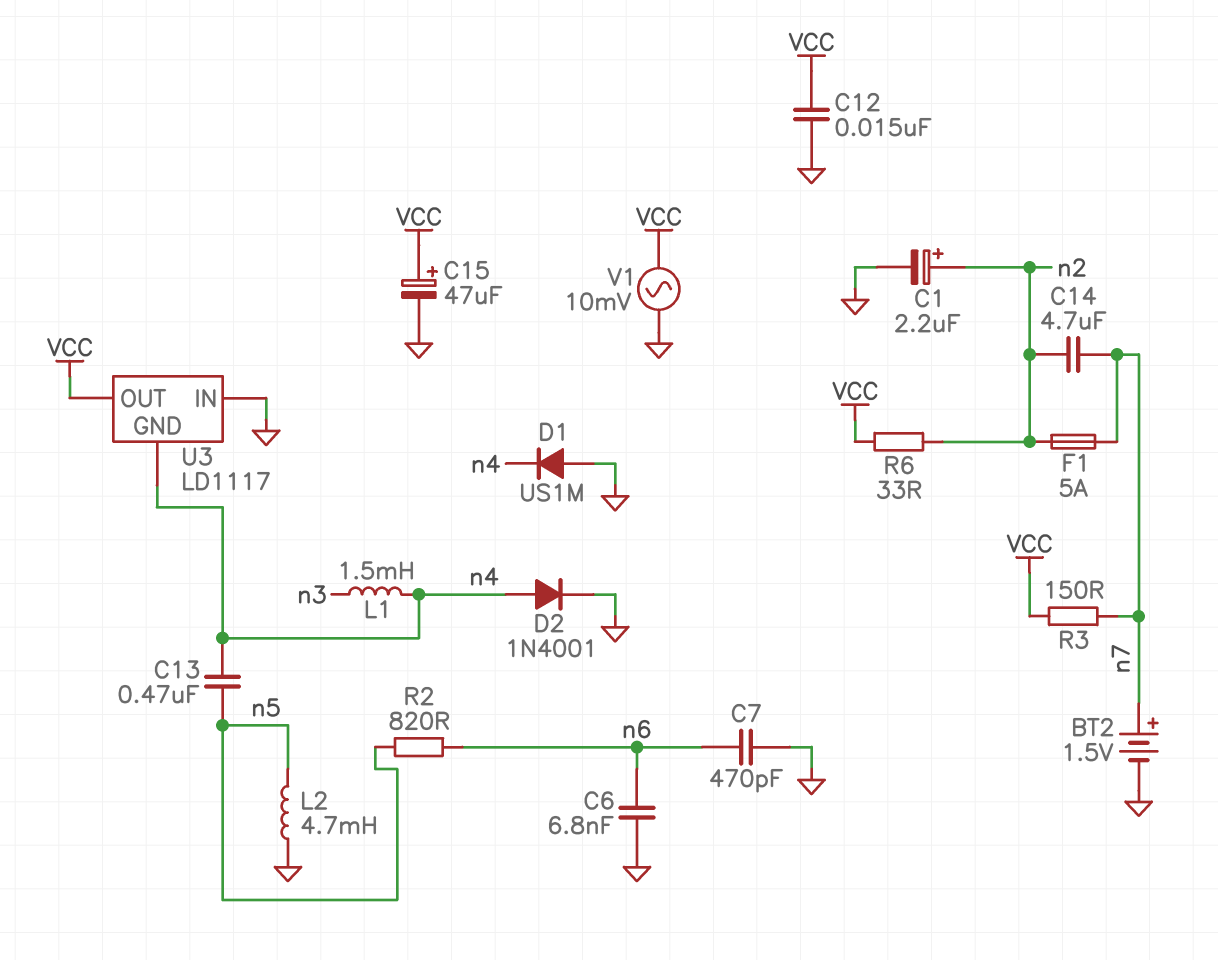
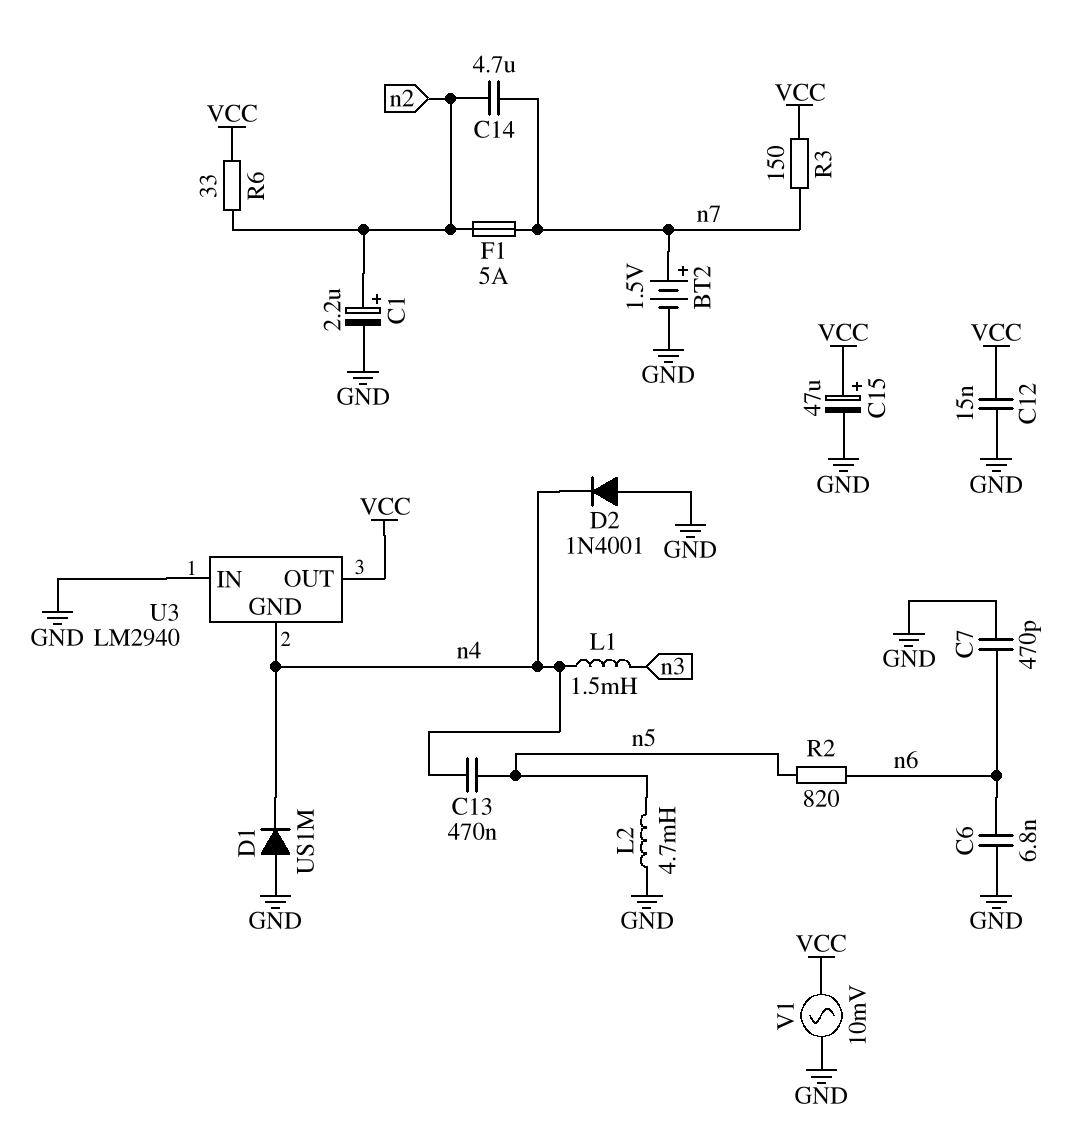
D2: diode 1N4001 (A n4, K GND) -> diode 1N4001 (A GND, K n4)
U3: LD1117 -> LM2940

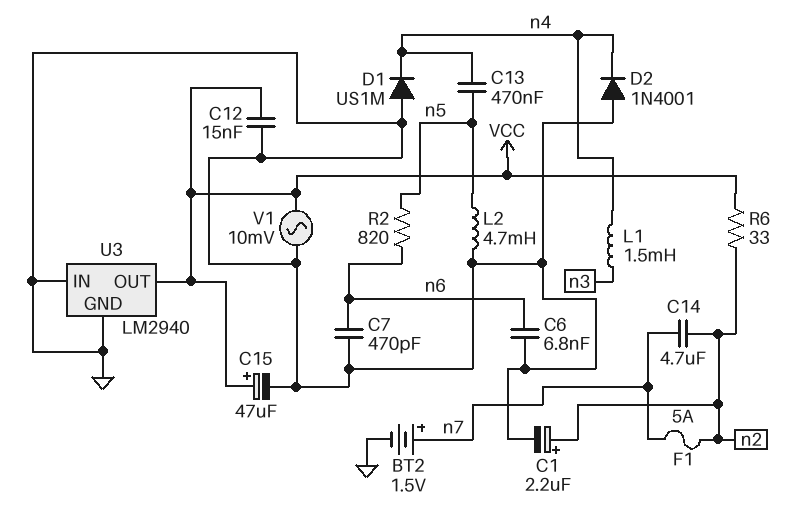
R3: 150 (VCC, n7) -> none
U3 pin GND: n4 -> GND

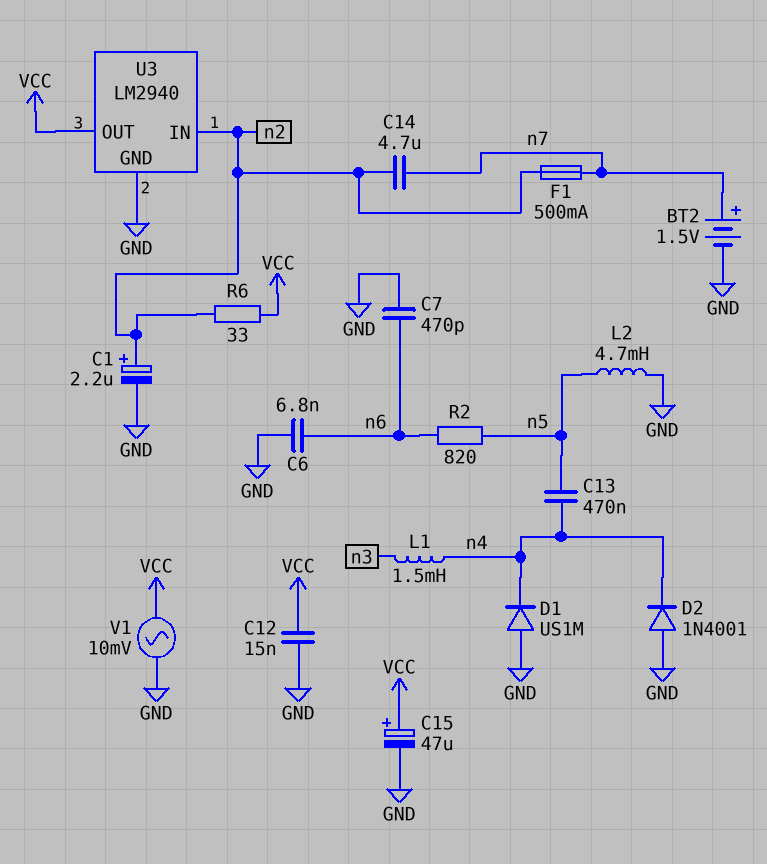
F1: 5A (n2, n7) -> 500mA (n2, n7)
U3 pin IN: GND -> n2

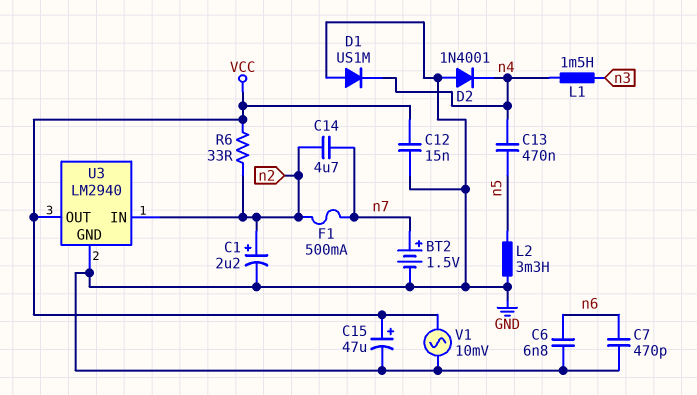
L2: 4.7mH (GND, n5) -> 3.3mH (GND, n5)
R2: 820 (n5, n6) -> none

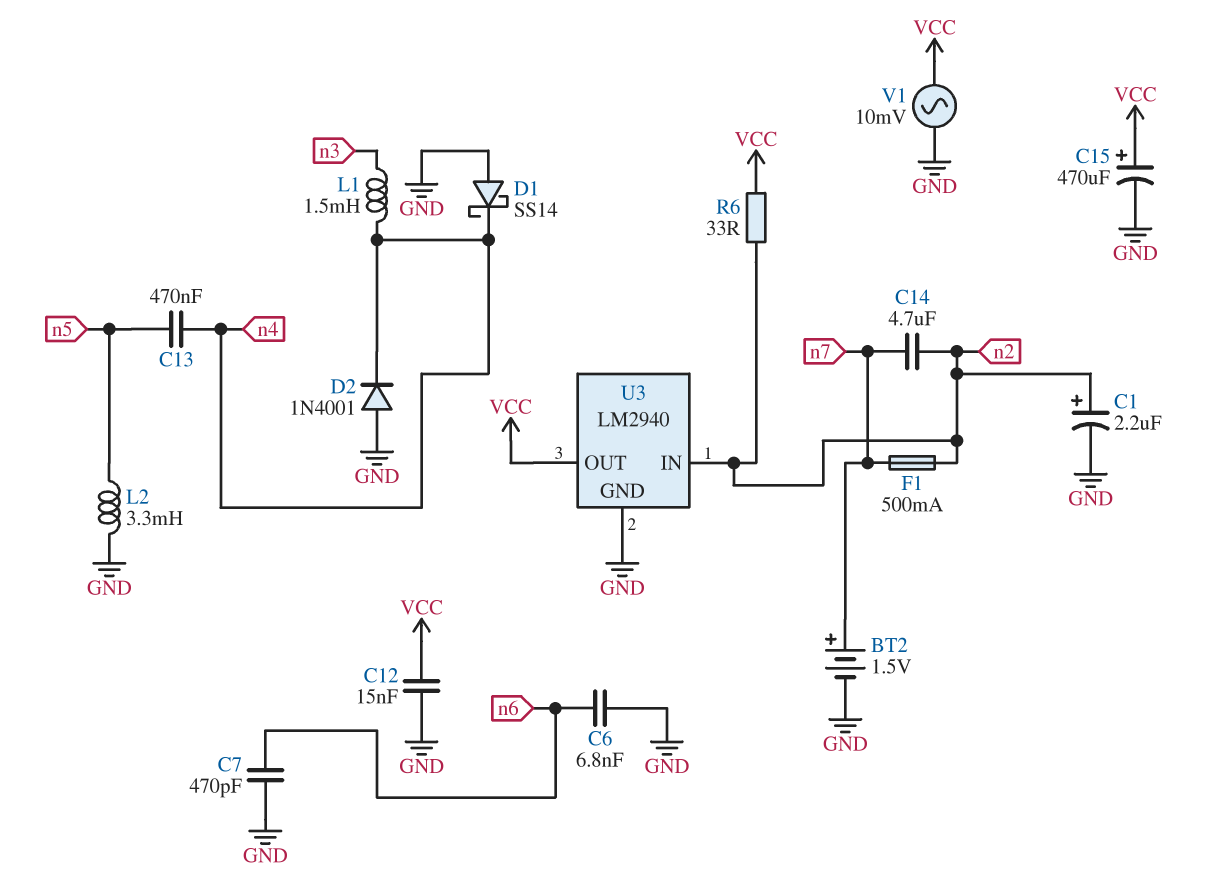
C15: 47uF (plus VCC, minus GND) -> 470uF (plus VCC, minus GND)
D1: diode US1M (A GND, K n4) -> schottky SS14 (A GND, K n4)

